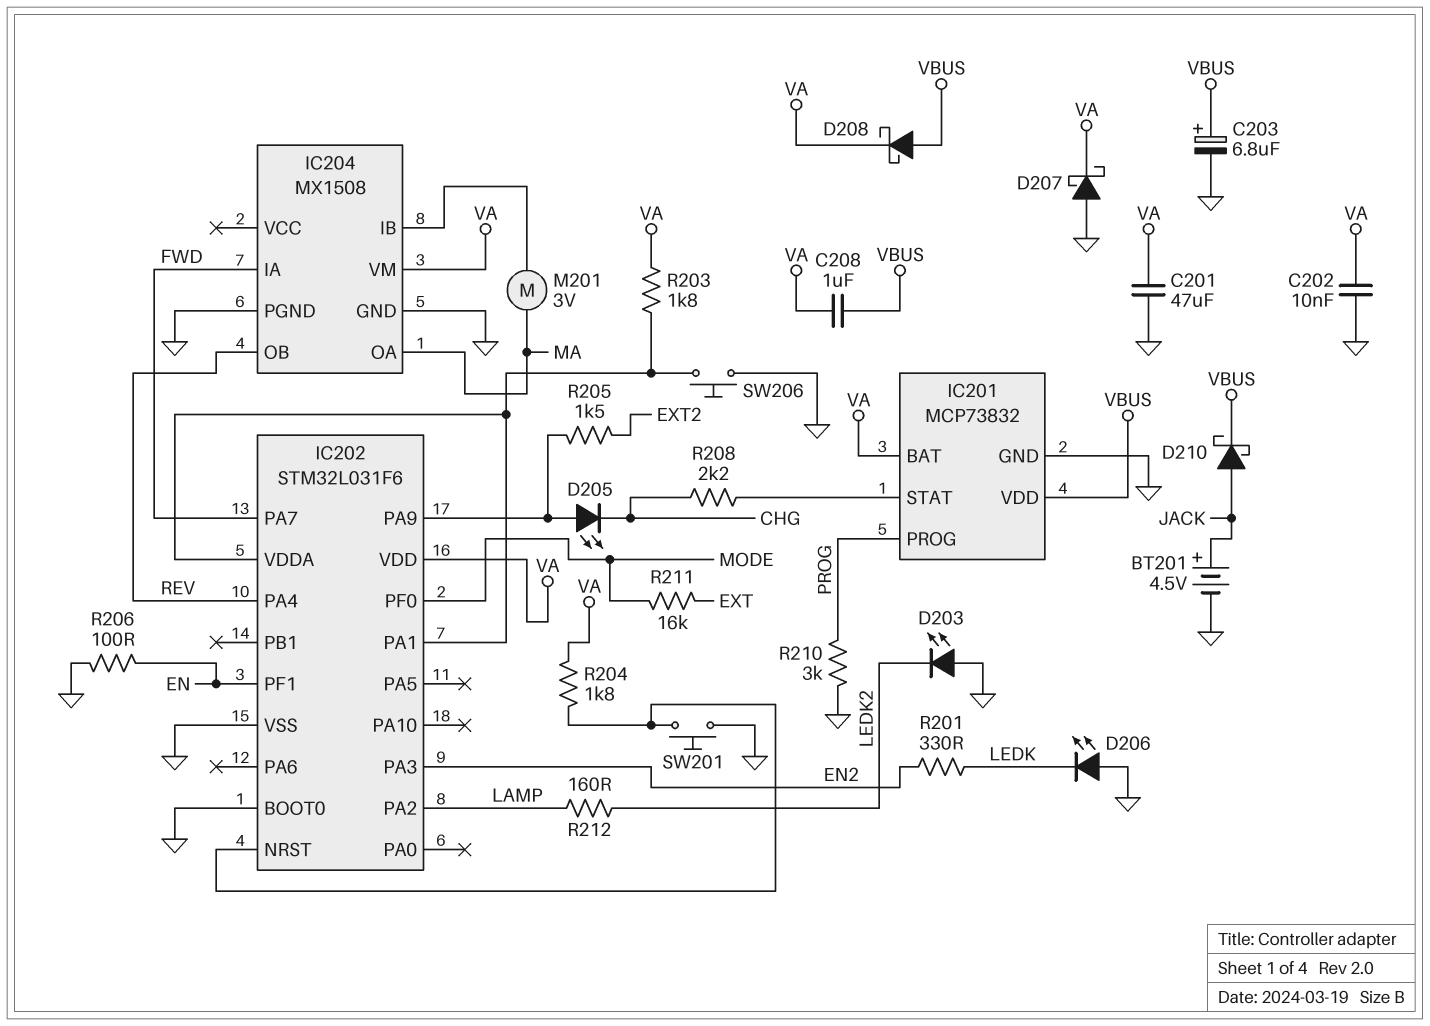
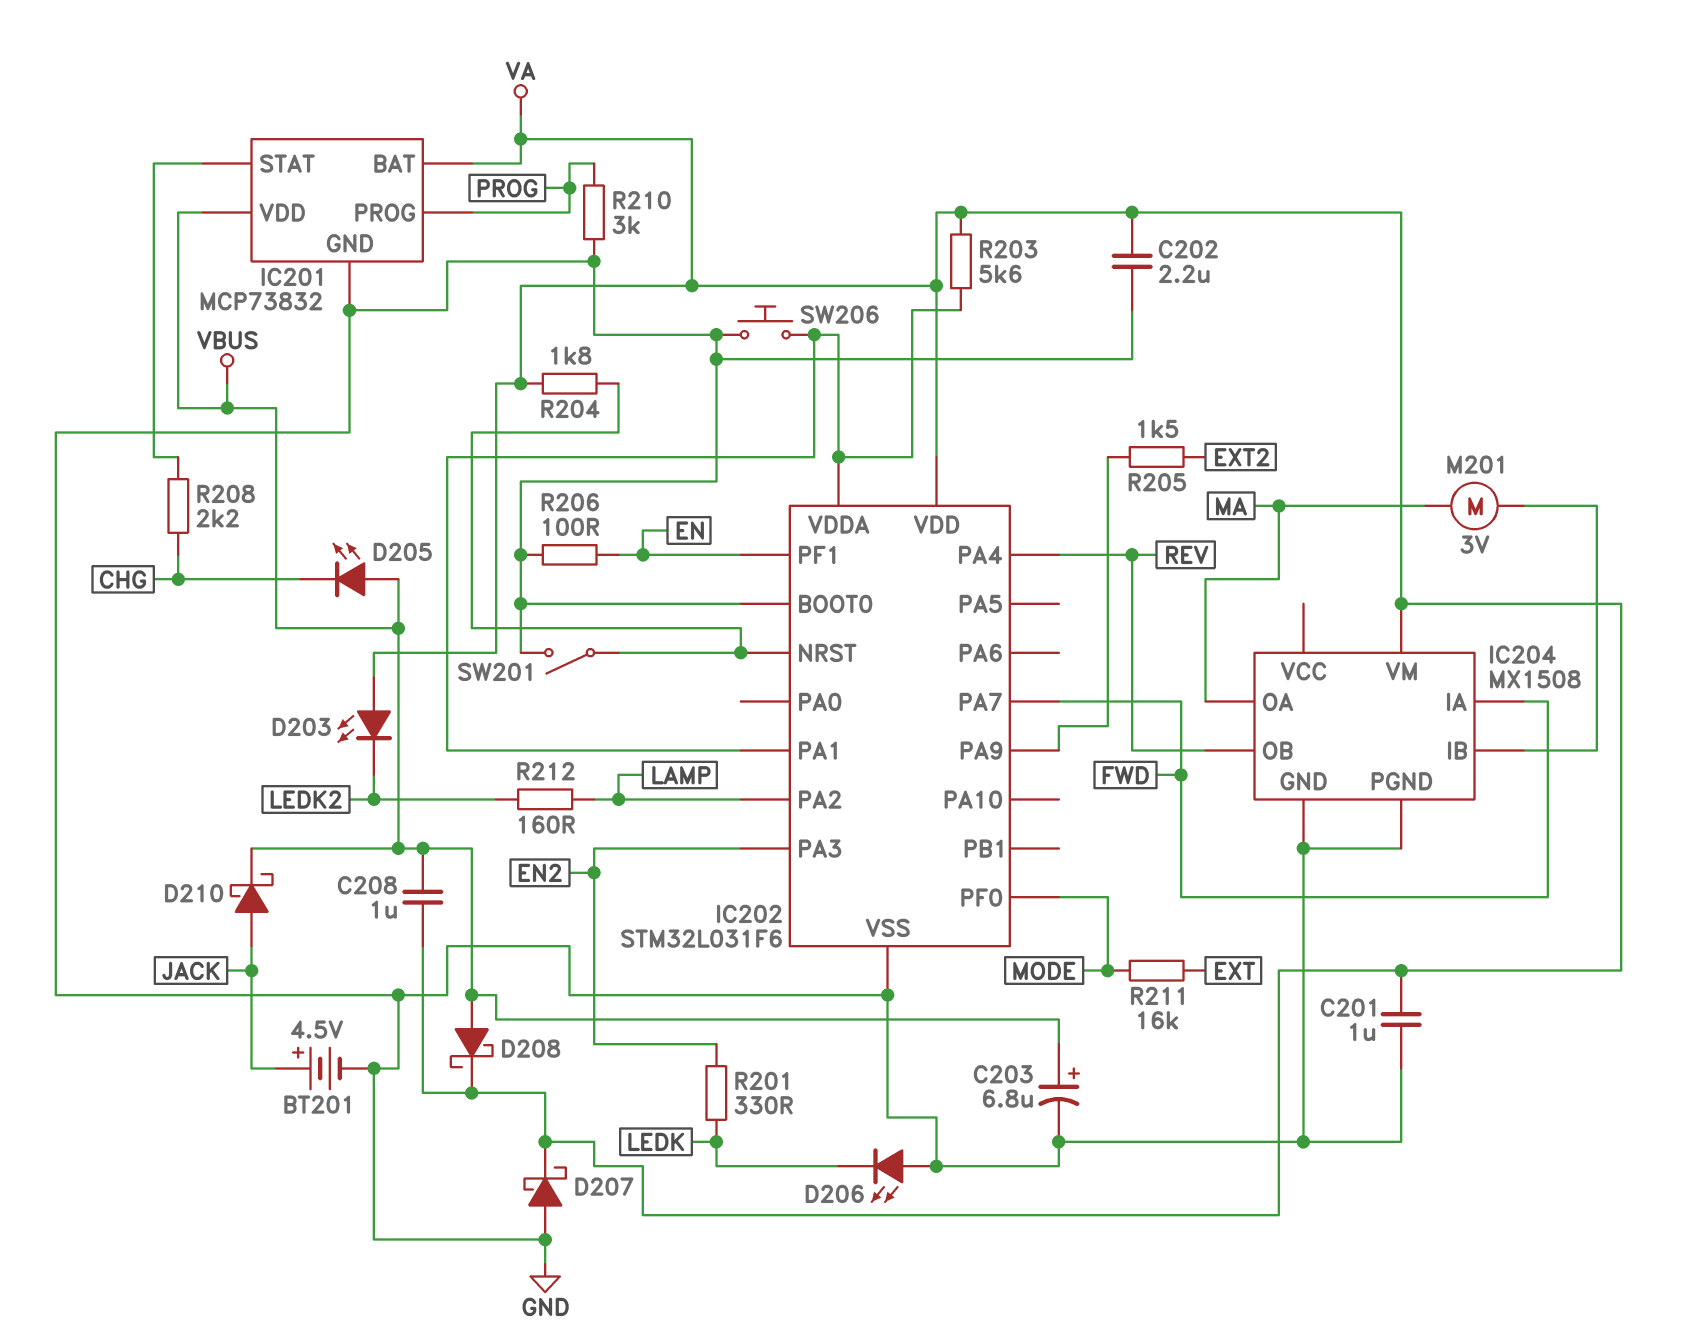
C201: 47uF (GND, VA) -> 1uF (GND, VA)
C202: 10nF (GND, VA) -> 2.2uF (GND, VA)
D203: LED (A GND, K LEDK2) -> LED (A VA, K LEDK2)
D205: LED (A IC202/PA9, K CHG) -> LED (A VBUS, K CHG)
R203: 1.8k (IC202/PA1, VA) -> 5.6k (IC202/PA1, VA)
SW201: button (GND, IC202/NRST) -> switch (GND, IC202/NRST)

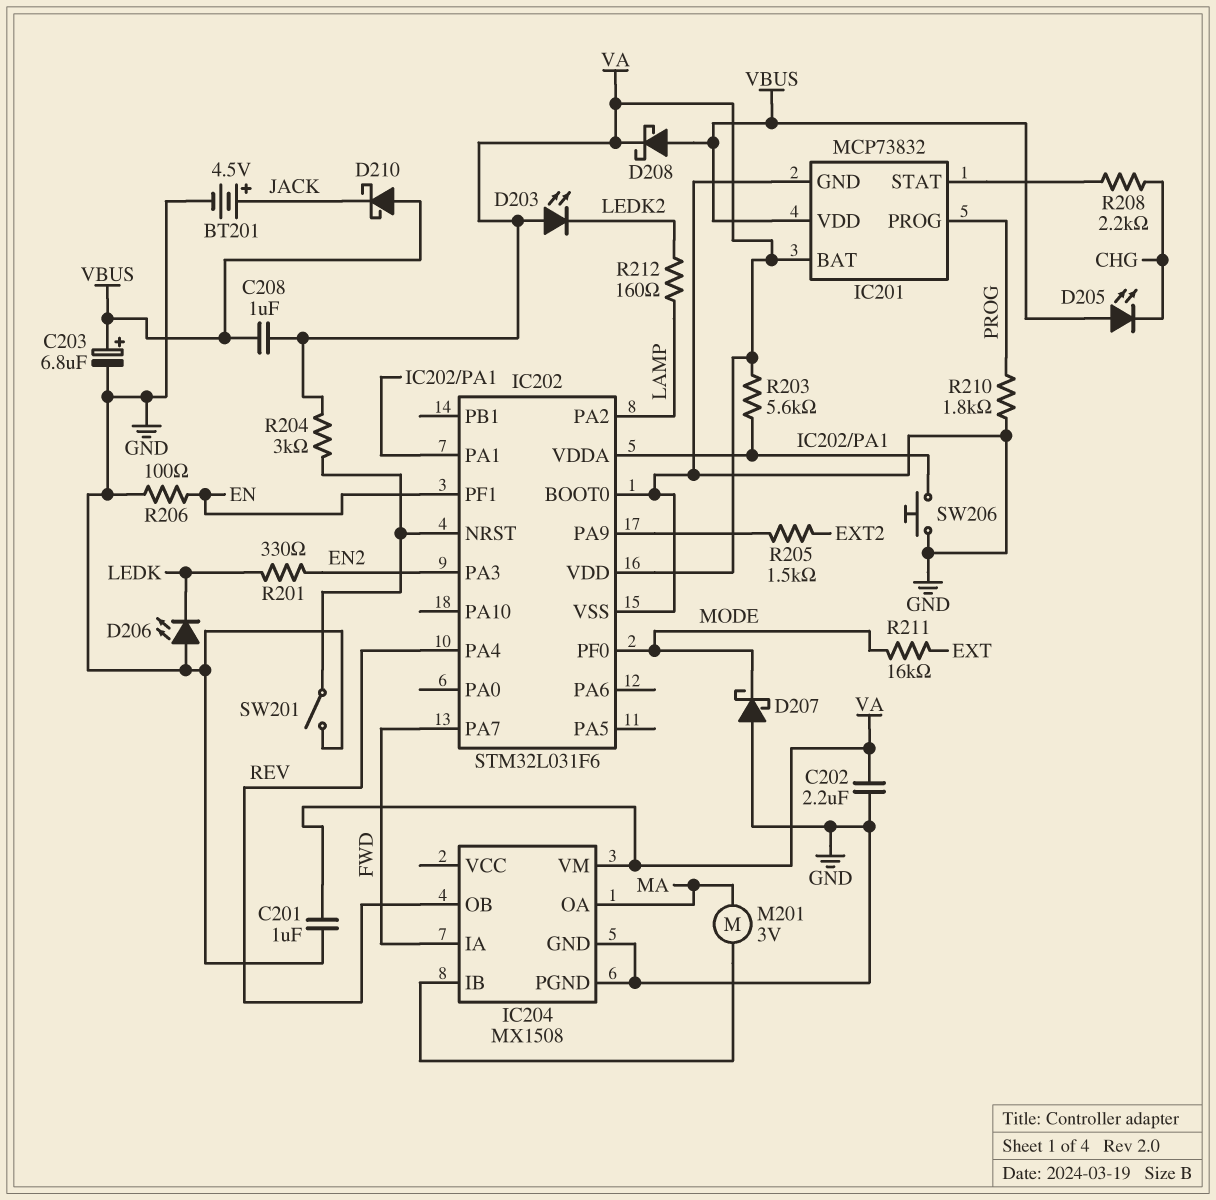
D207: schottky (A GND, K VA) -> schottky (A GND, K MODE)
D210: schottky (A JACK, K VBUS) -> schottky (A VBUS, K JACK)
R204: 1.8k (IC202/NRST, VA) -> 3k (IC202/NRST, VA)
R210: 3k (GND, PROG) -> 1.8k (GND, PROG)

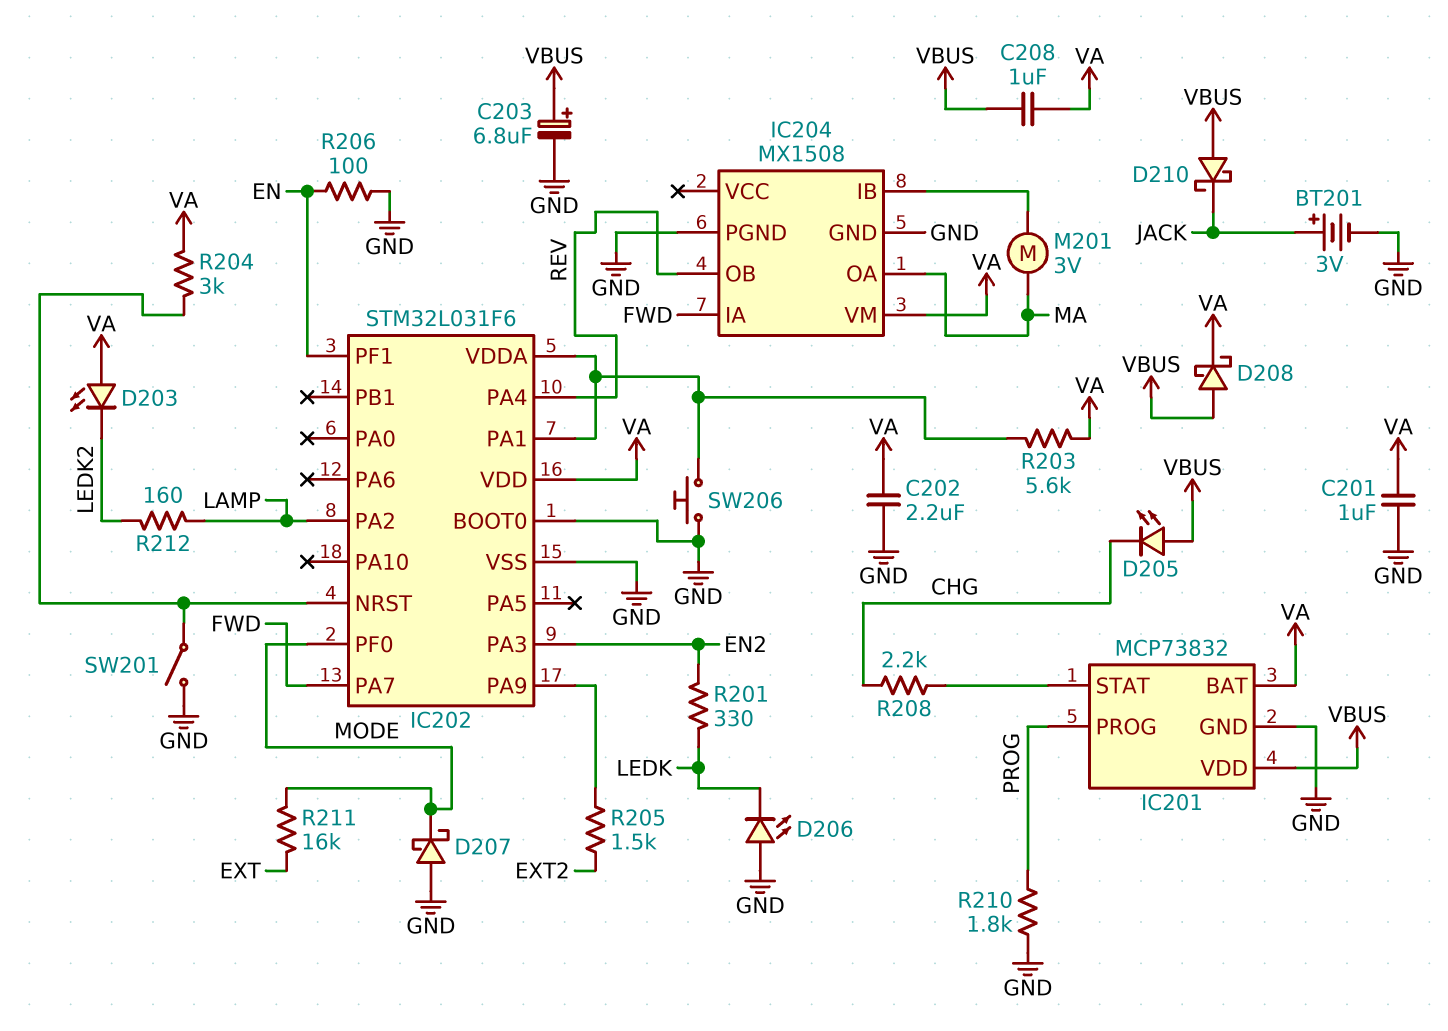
BT201: 4.5V (plus JACK, minus GND) -> 3V (plus JACK, minus GND)

